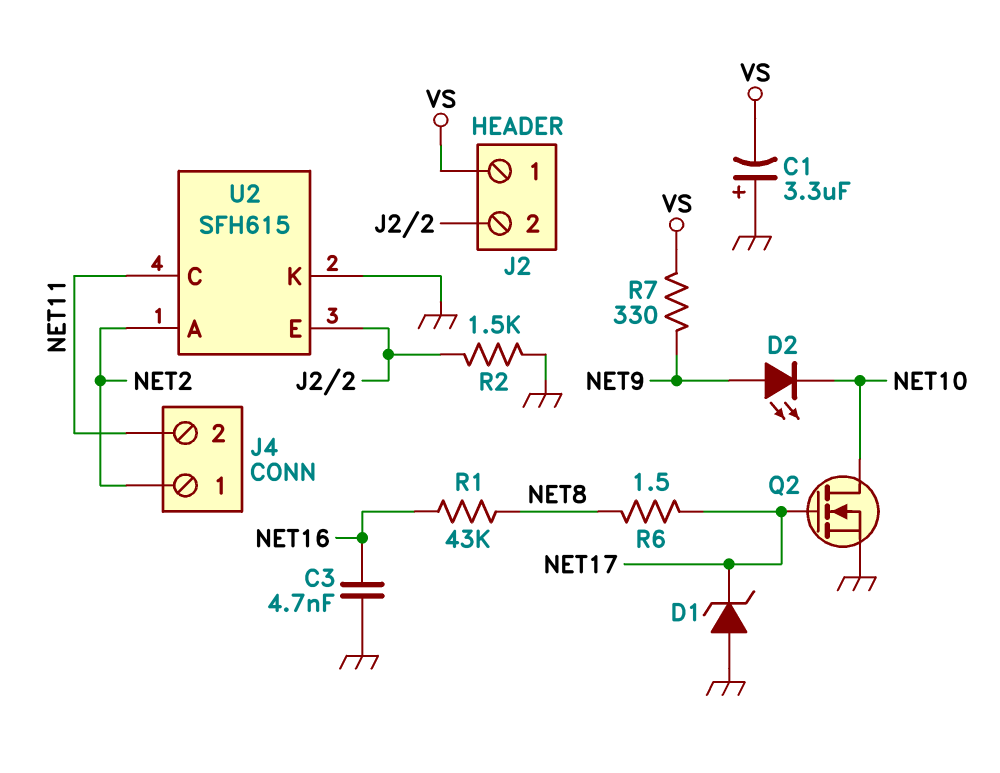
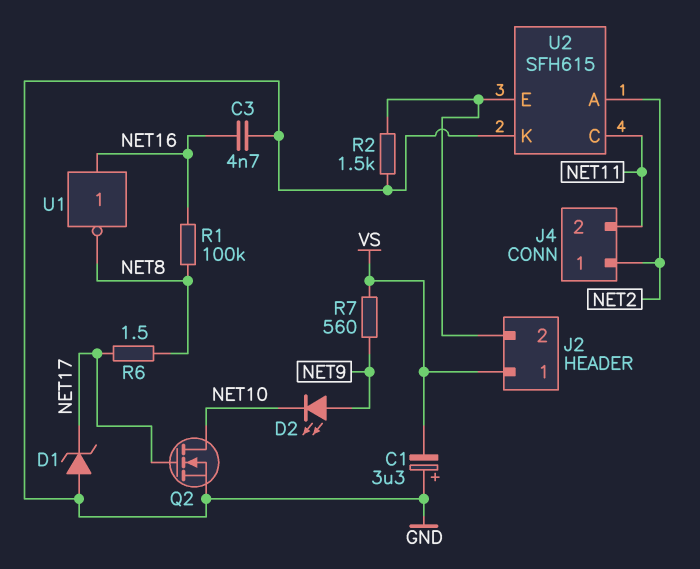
R1: 43k (NET8, NET16) -> 100k (NET8, NET16)
R7: 330 (NET9, VS) -> 560 (NET9, VS)
U1: none -> NOT (in NET16, out NET8)

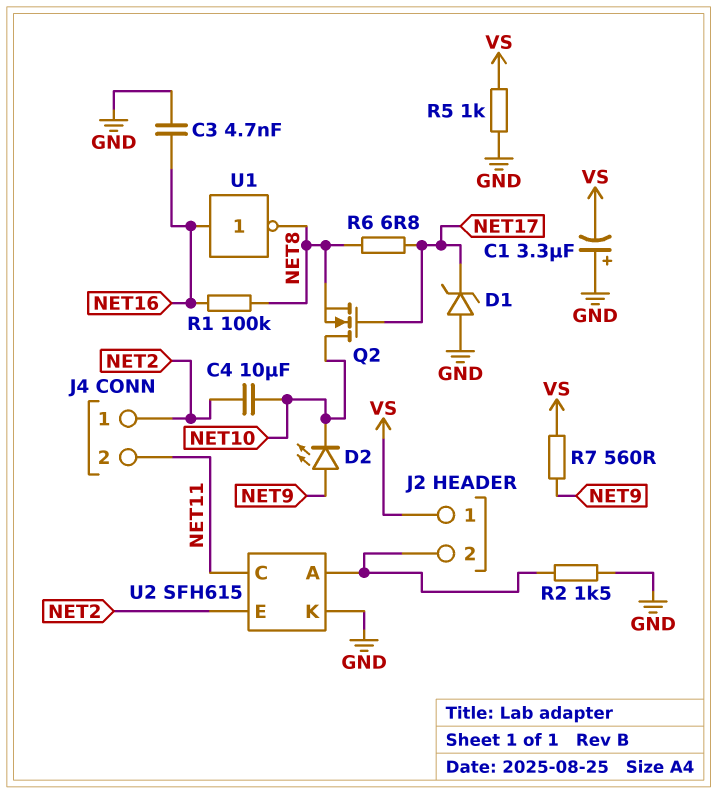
C4: none -> 10uF (NET2, NET10)
Q2: NMOS (G NET17, D NET10, S GND) -> NMOS (G NET17, D NET10, S NET8)
R5: none -> 1k (GND, VS)
R6: 1.5 (NET8, NET17) -> 6.8 (NET8, NET17)
U2 pin A: NET2 -> J2/2
U2 pin E: J2/2 -> NET2

